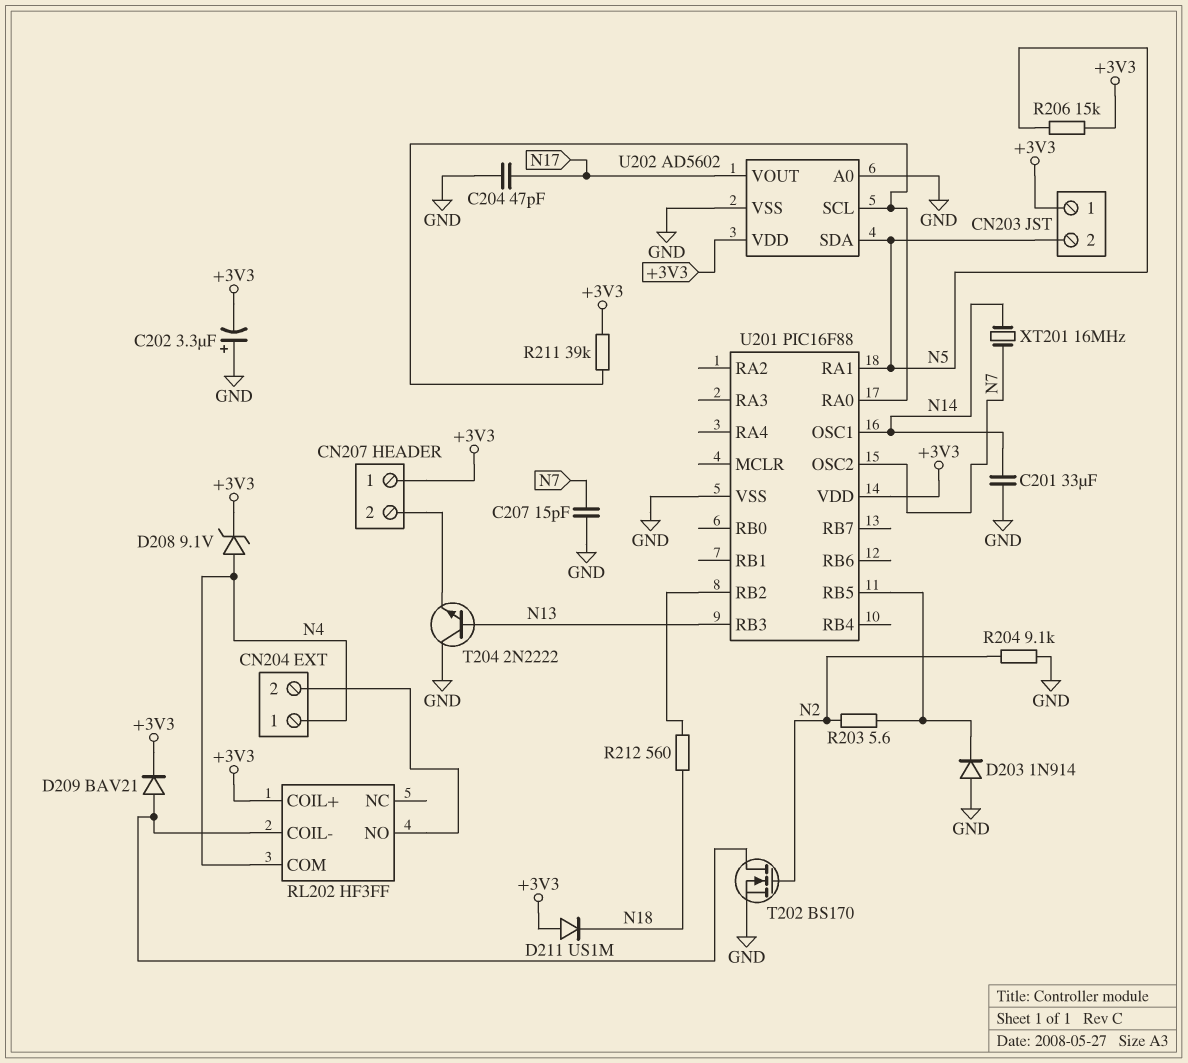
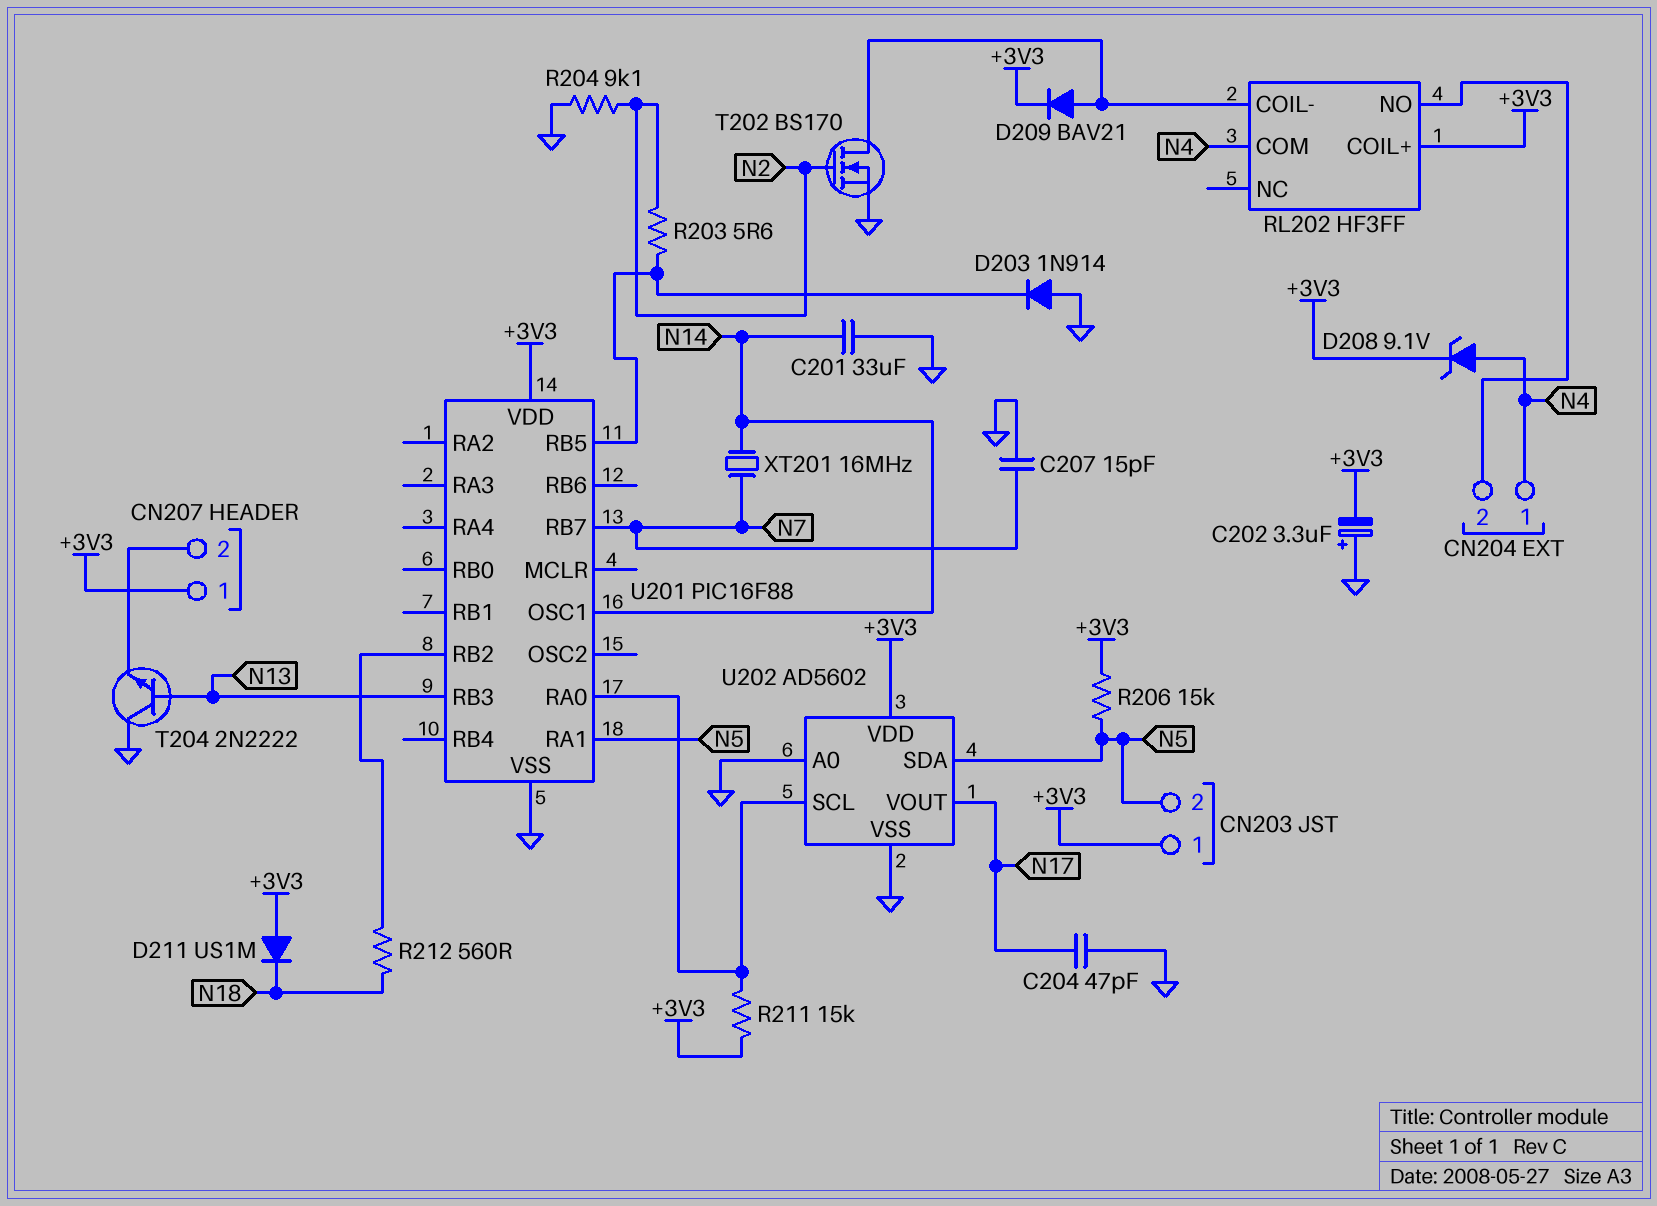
R211: 39k (+3V3, U201/RA0) -> 15k (+3V3, U201/RA0)
U201 pin OSC2: N7 -> none
U201 pin RB7: none -> N7

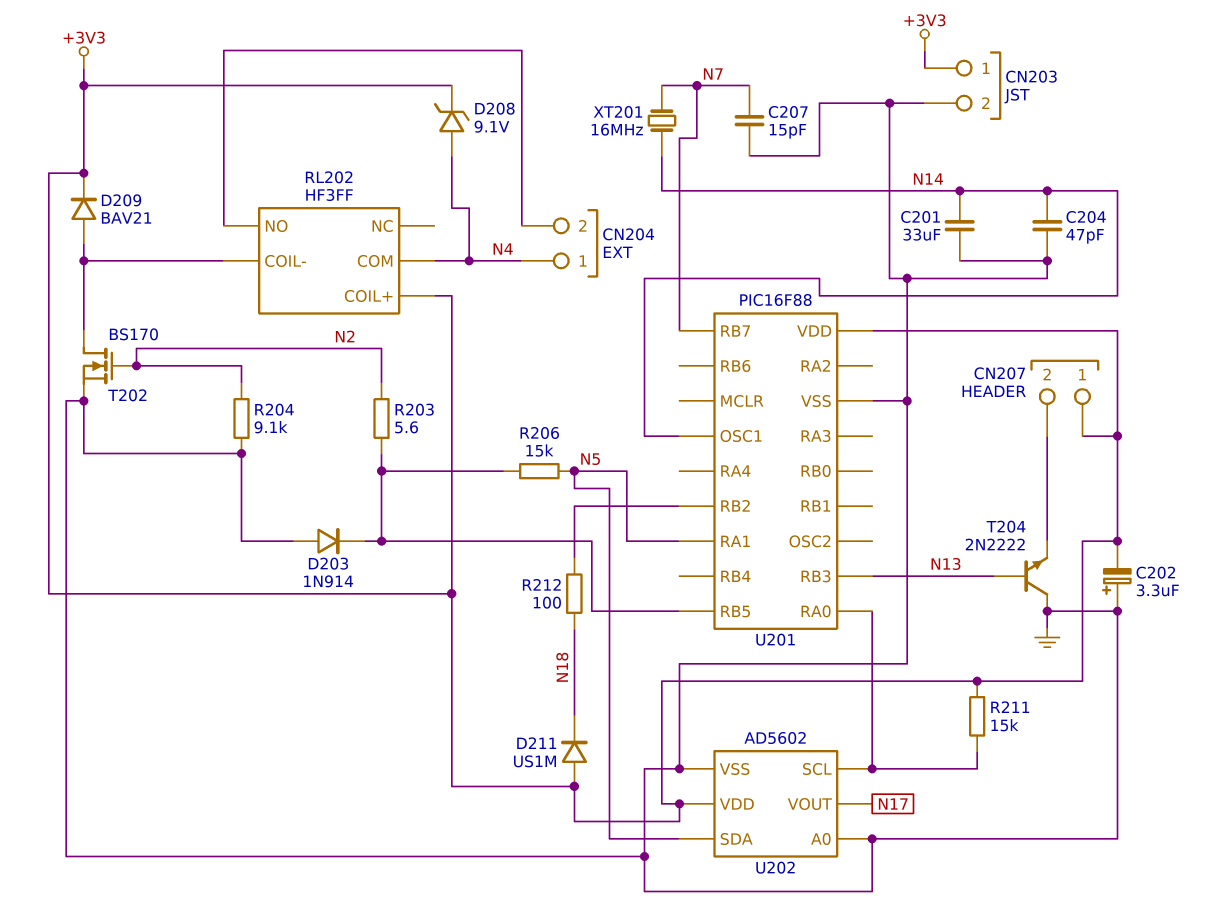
C204: 47pF (GND, N17) -> 47pF (GND, N14)
CN203 pin 2: N5 -> GND
R206: 15k (+3V3, N5) -> 15k (N5, U201/RB5)
R212: 560 (N18, U201/RB2) -> 100 (N18, U201/RB2)

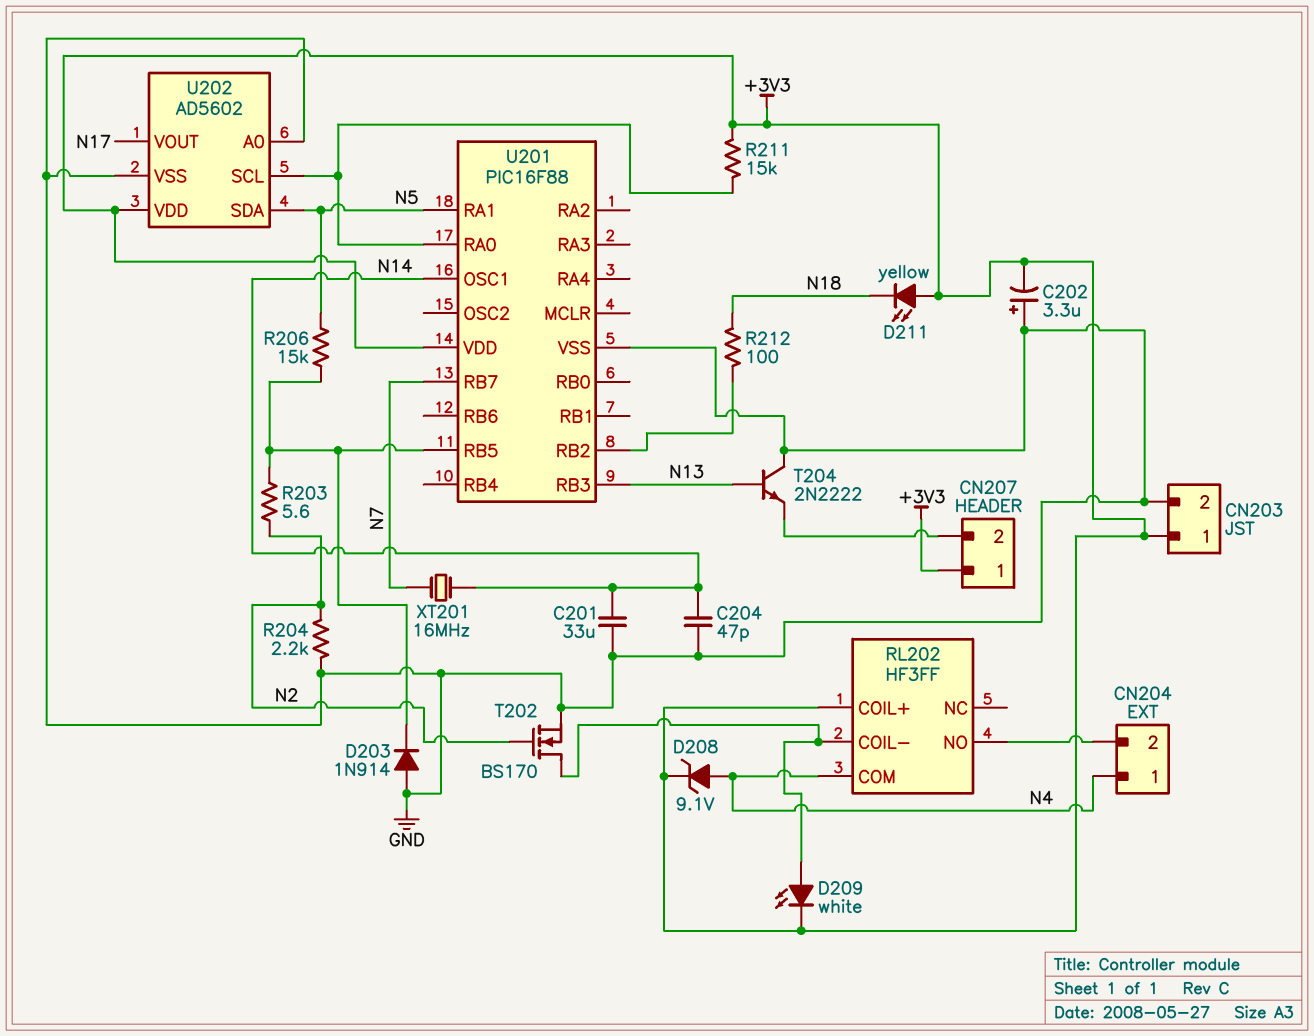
C207: 15pF (GND, N7) -> none
D209: diode BAV21 (A RL202/COIL-, K +3V3) -> LED white (A RL202/COIL-, K +3V3)
D211: diode US1M (A +3V3, K N18) -> LED yellow (A +3V3, K N18)
R204: 9.1k (GND, N2) -> 2.2k (GND, N2)

